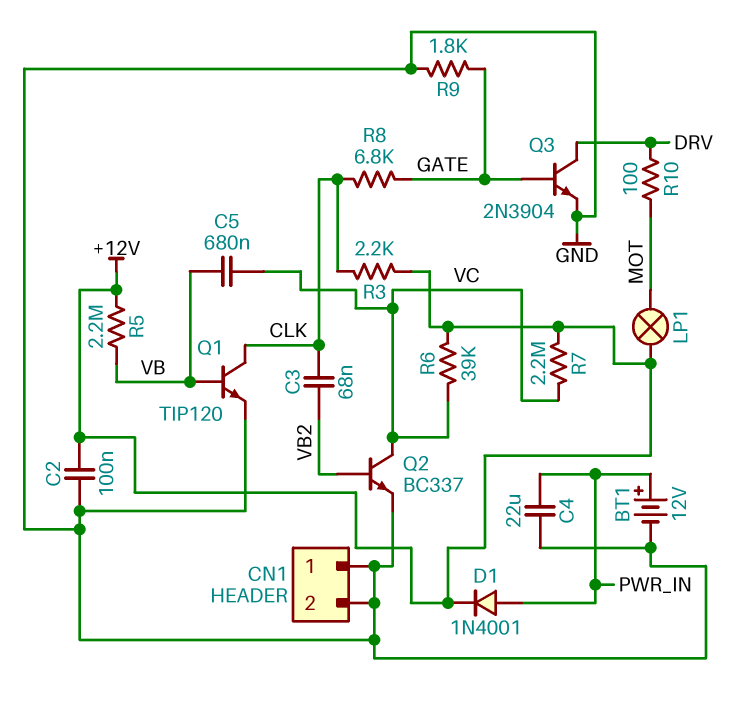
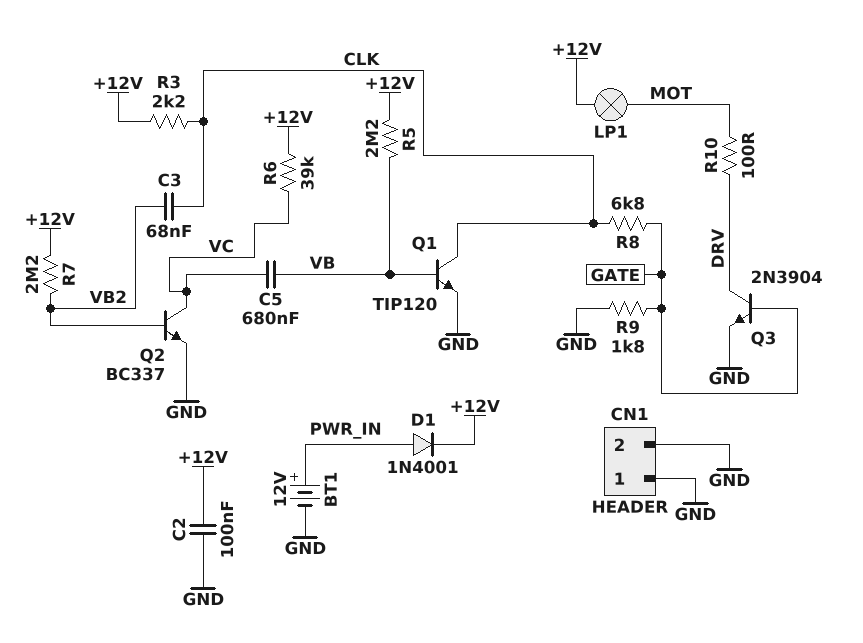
C4: 22uF (GND, PWR_IN) -> none
R7: 2.2M (+12V, VC) -> 2.2M (+12V, VB2)

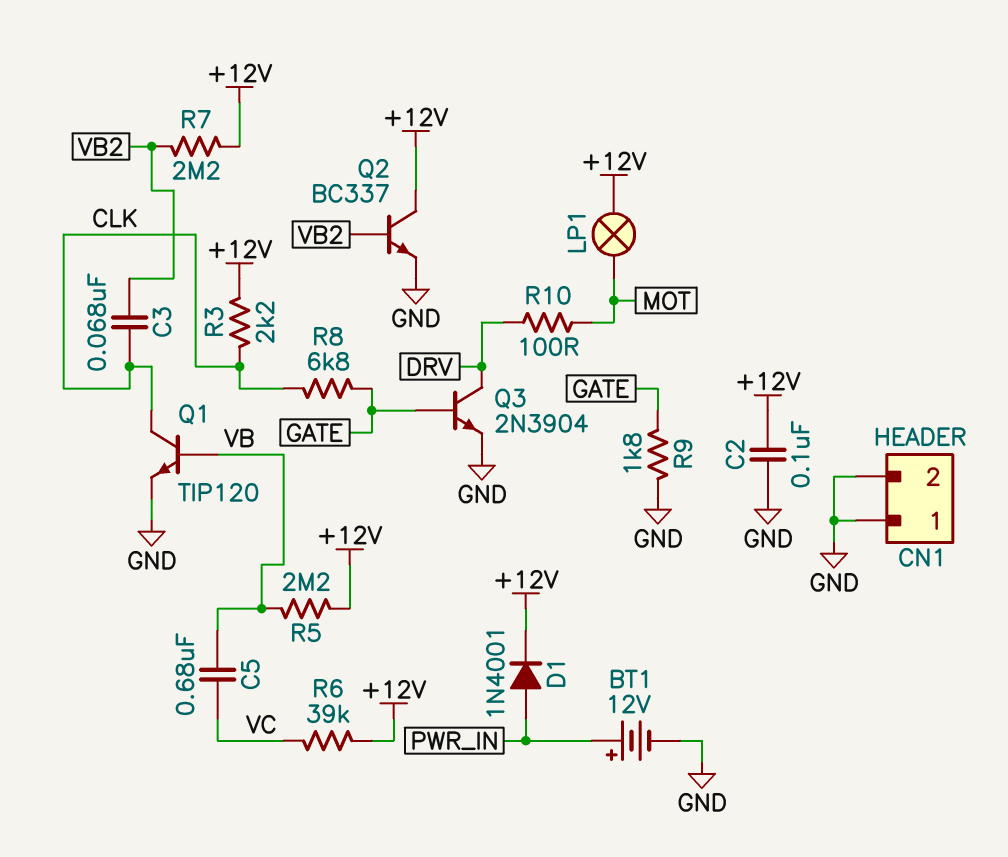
Q2: NPN BC337 (B VB2, C VC, E GND) -> NPN BC337 (B VB2, C +12V, E GND)

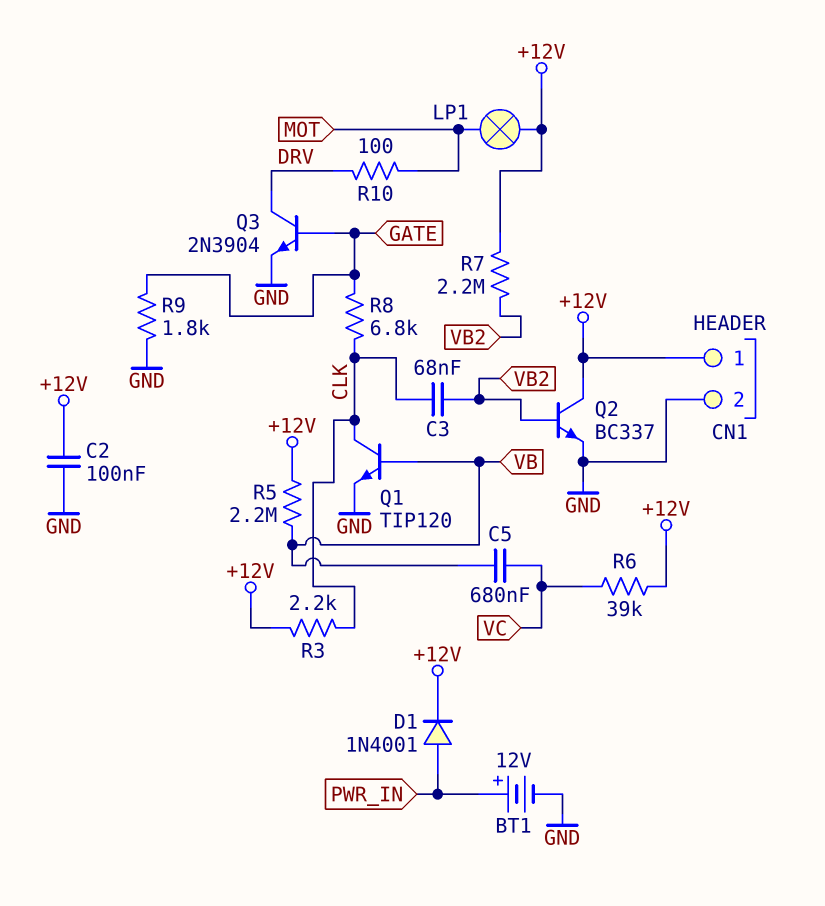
CN1 pin 1: GND -> +12V

